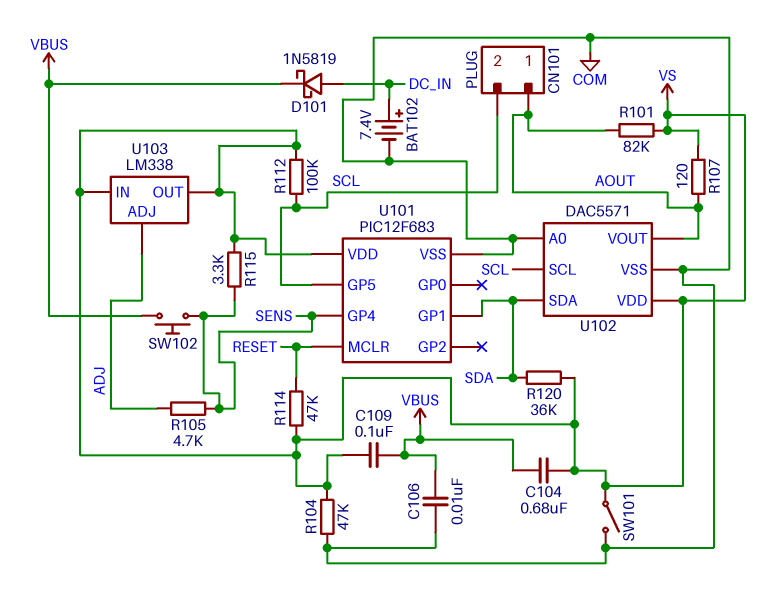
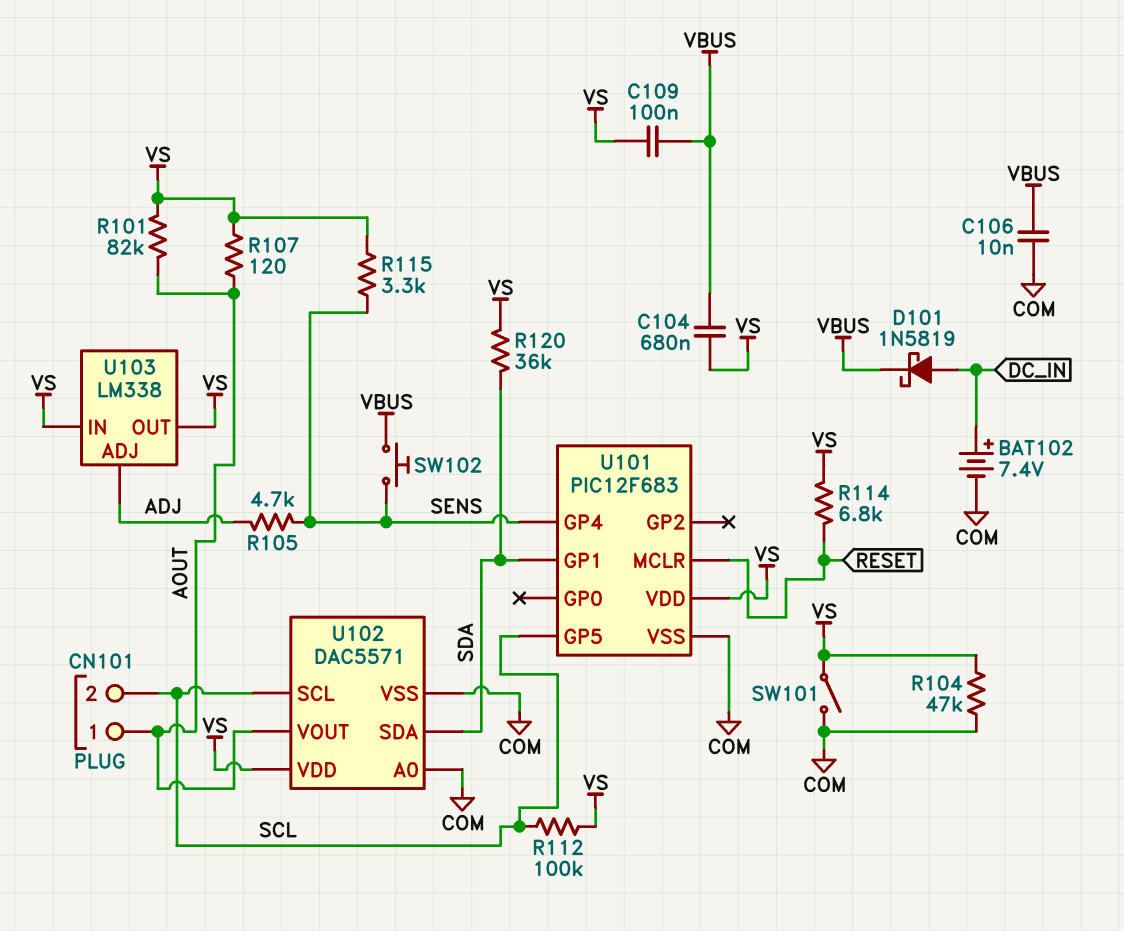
R114: 47k (RESET, VS) -> 6.8k (RESET, VS)

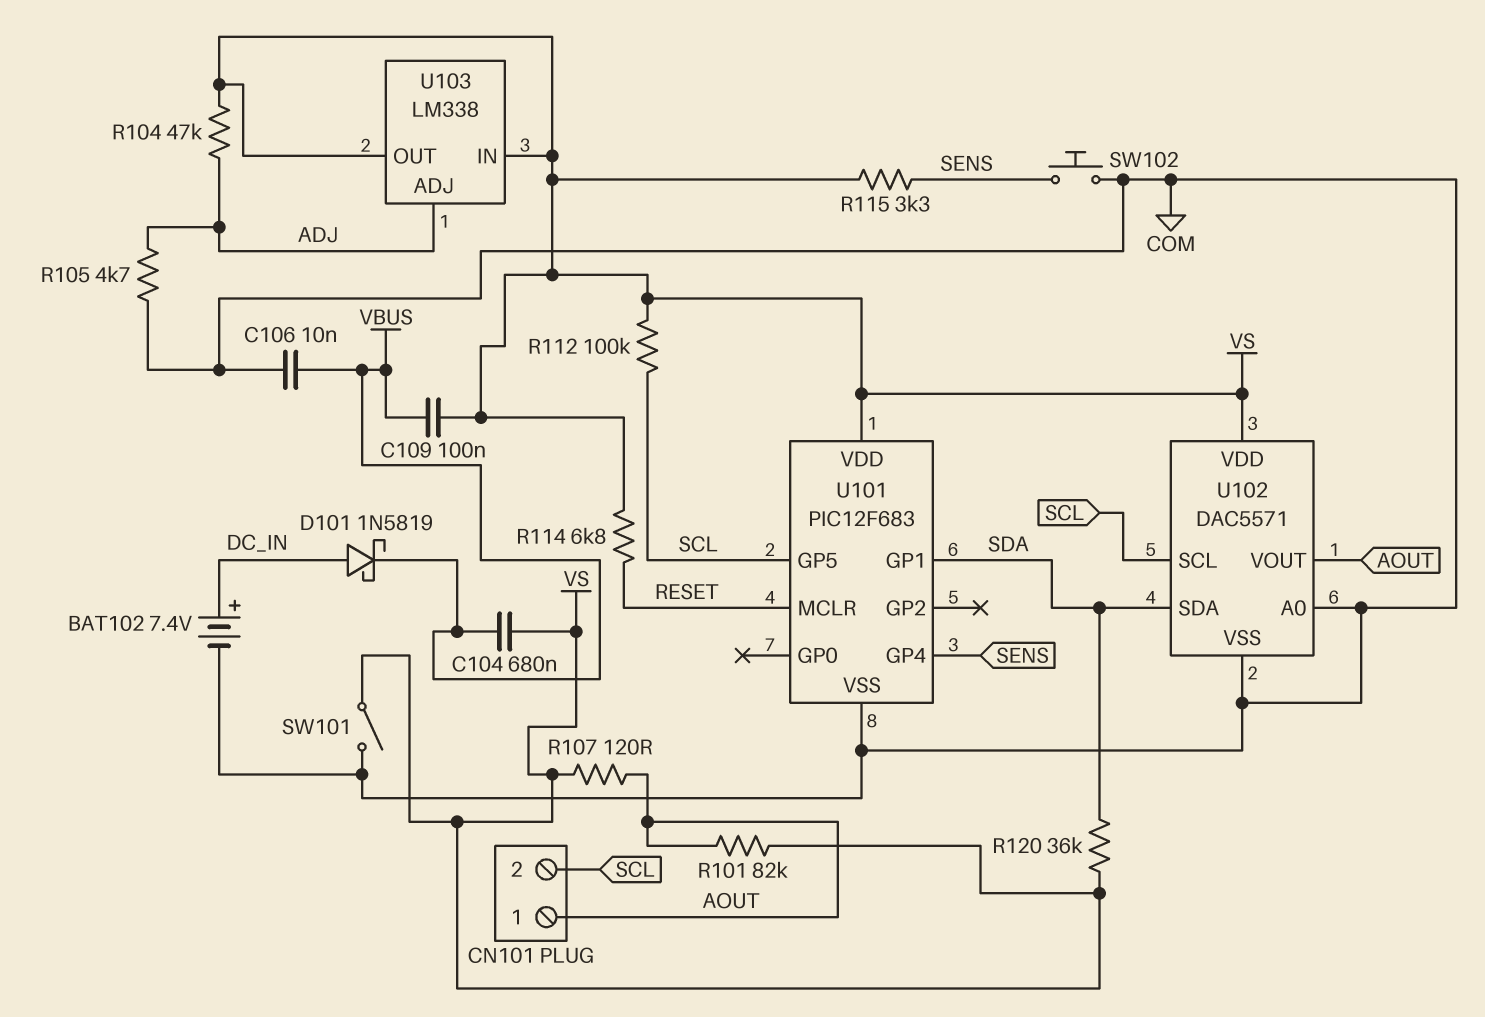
R104: 47k (COM, VS) -> 47k (ADJ, VS)
R105: 4.7k (ADJ, SENS) -> 4.7k (ADJ, COM)
SW102: button (SENS, VBUS) -> button (COM, SENS)

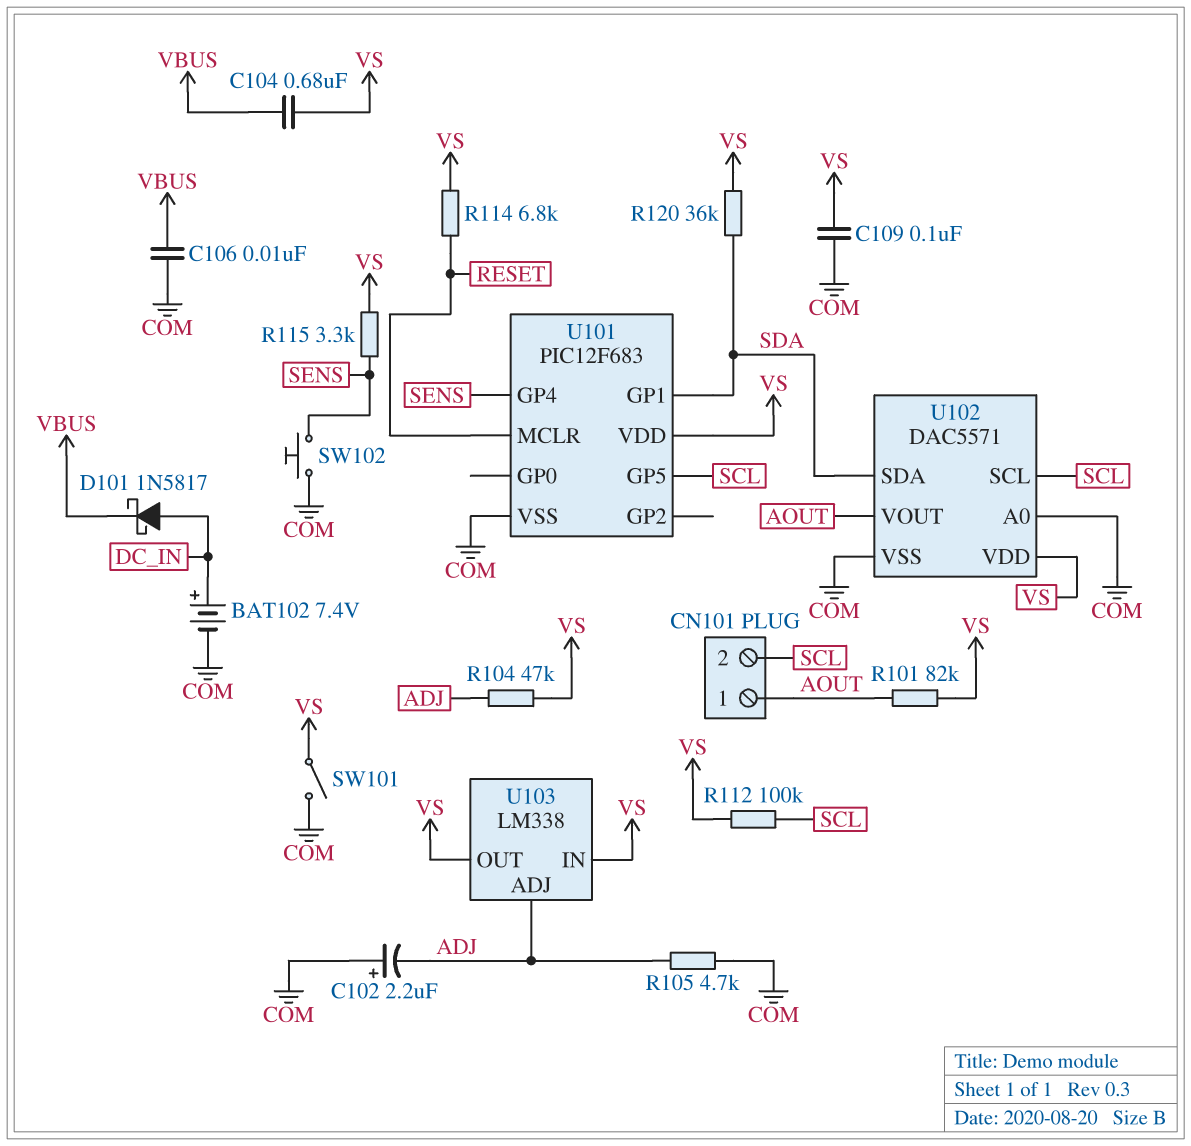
C102: none -> 2.2uF (plus COM, minus ADJ)
C109: 100nF (VBUS, VS) -> 100nF (COM, VS)
D101: schottky 1N5819 (A DC_IN, K VBUS) -> schottky 1N5817 (A DC_IN, K VBUS)
R107: 120 (AOUT, VS) -> none

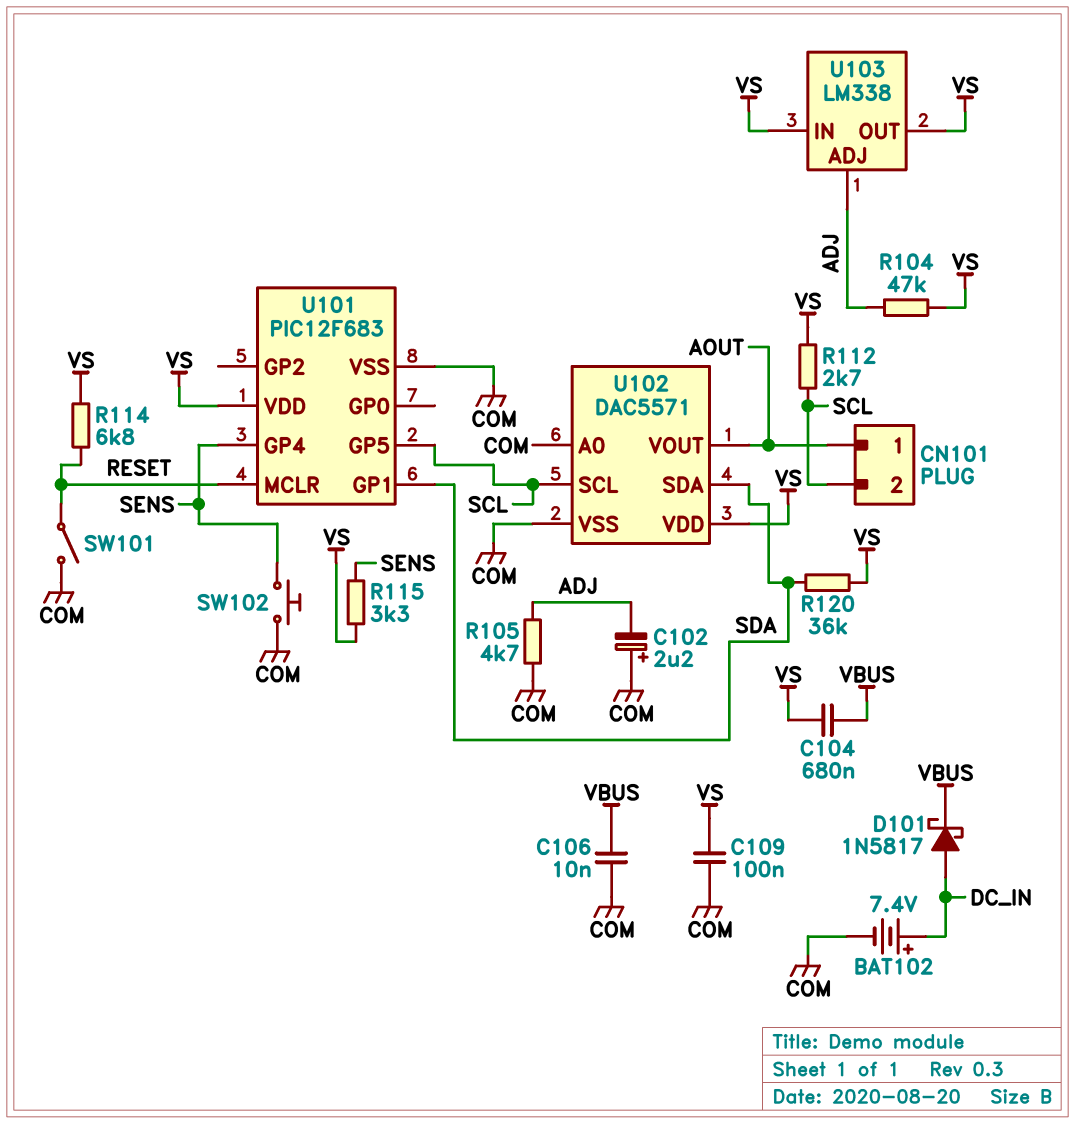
R101: 82k (AOUT, VS) -> none
R112: 100k (SCL, VS) -> 2.7k (SCL, VS)
SW101: switch (COM, VS) -> switch (COM, RESET)

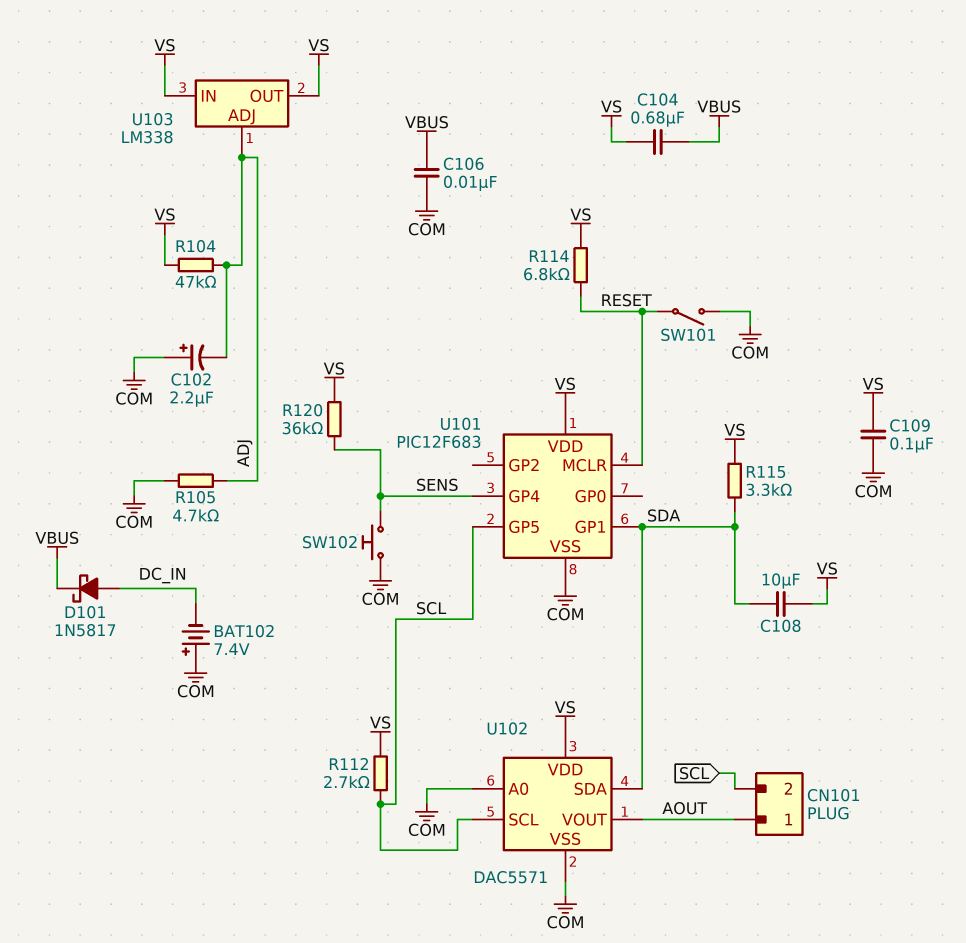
BAT102: 7.4V (plus DC_IN, minus COM) -> 7.4V (plus COM, minus DC_IN)
C108: none -> 10uF (SDA, VS)
R115: 3.3k (SENS, VS) -> 3.3k (SDA, VS)
R120: 36k (SDA, VS) -> 36k (SENS, VS)

